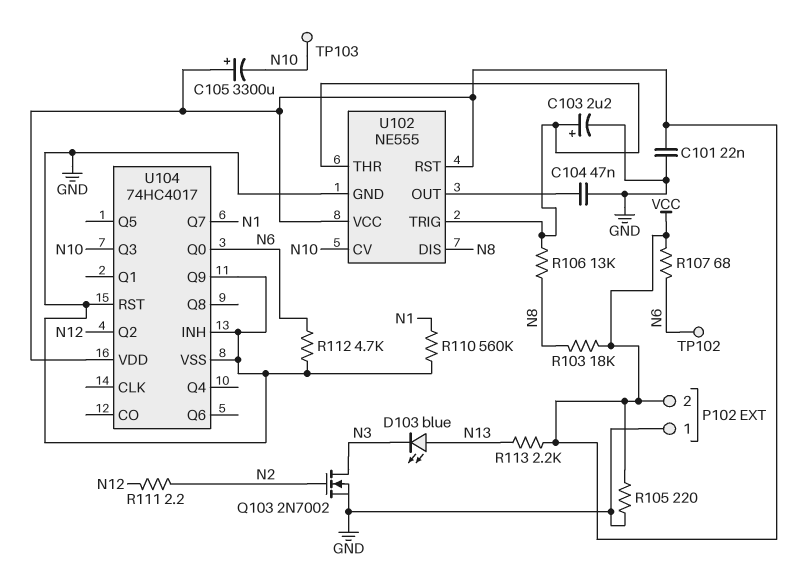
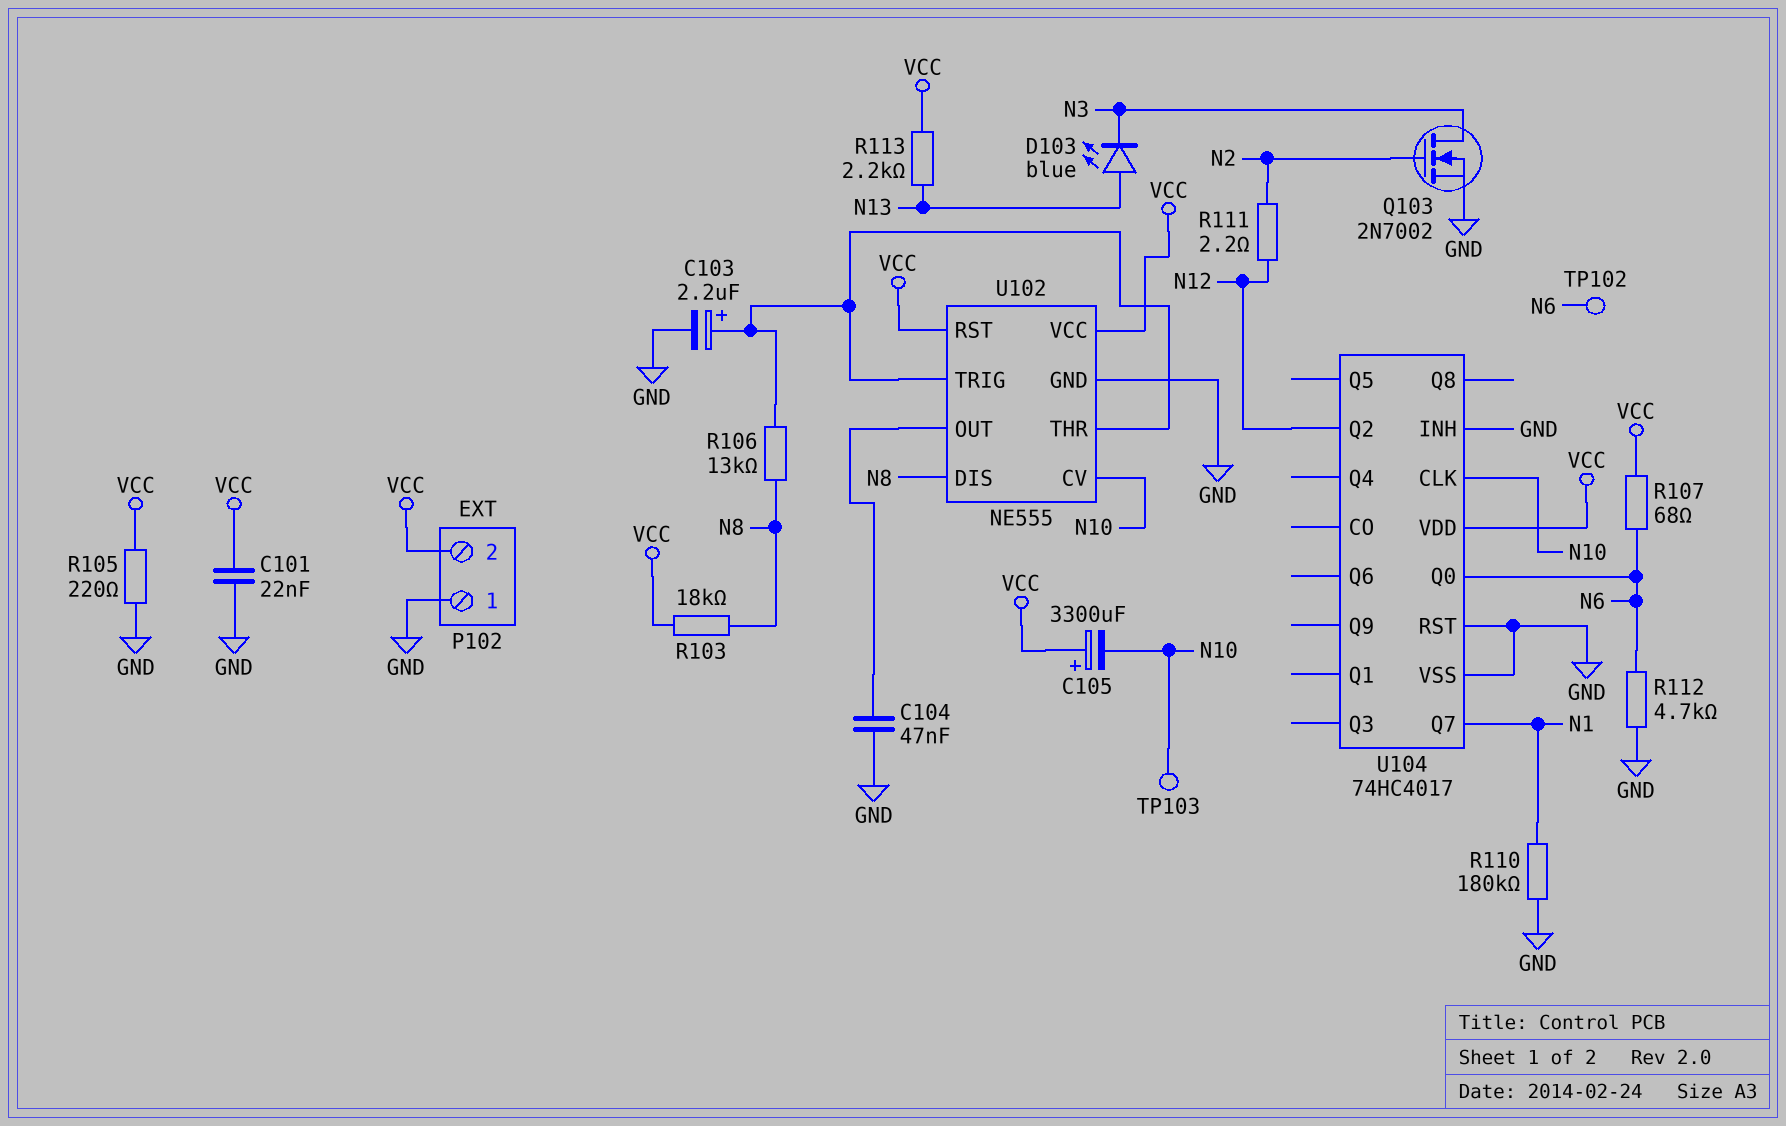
R110: 560k (GND, N1) -> 180k (GND, N1)
U104 pin CLK: none -> N10
U104 pin Q3: N10 -> none
U104 pin Q9: GND -> none

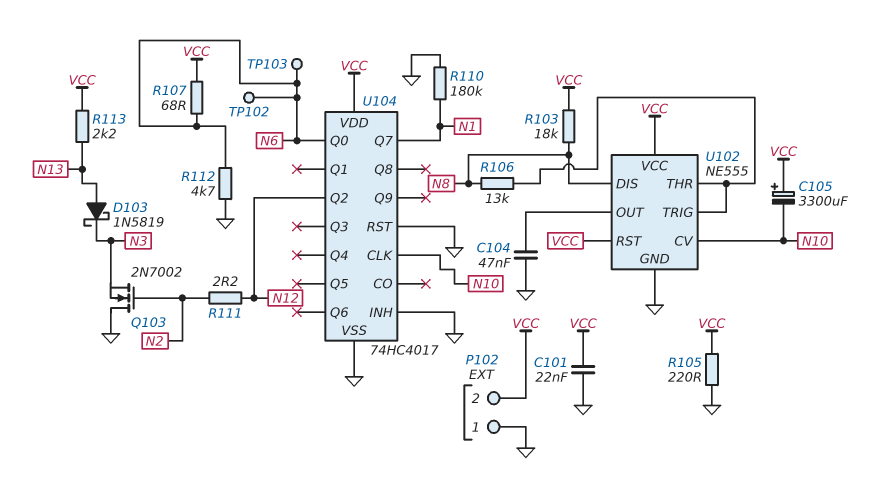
C103: 2.2uF (plus U102/THR, minus GND) -> none
D103: LED blue (A N13, K N3) -> schottky 1N5819 (A N13, K N3)
Q103: NMOS 2N7002 (G N2, D N3, S GND) -> NMOS 2N7002 (G N2, D GND, S N3)
TP103: test point (N10) -> test point (N6)

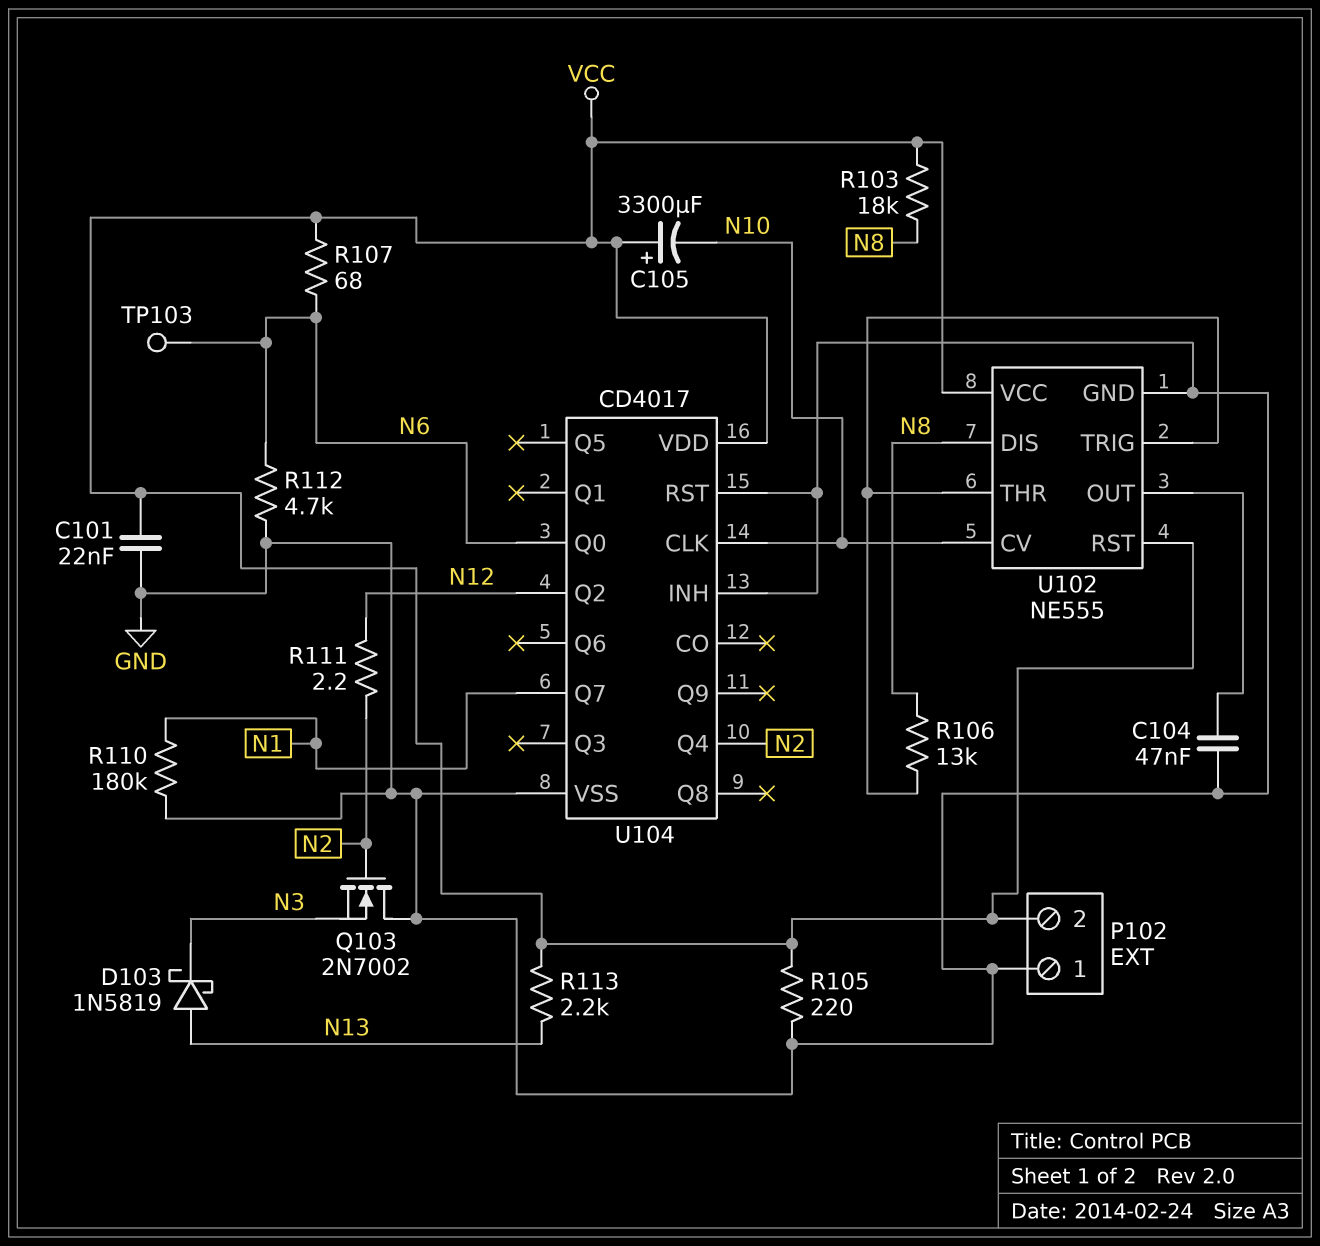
TP102: test point (N6) -> none
U104: 74HC4017 -> CD4017
U104 pin Q4: none -> N2

